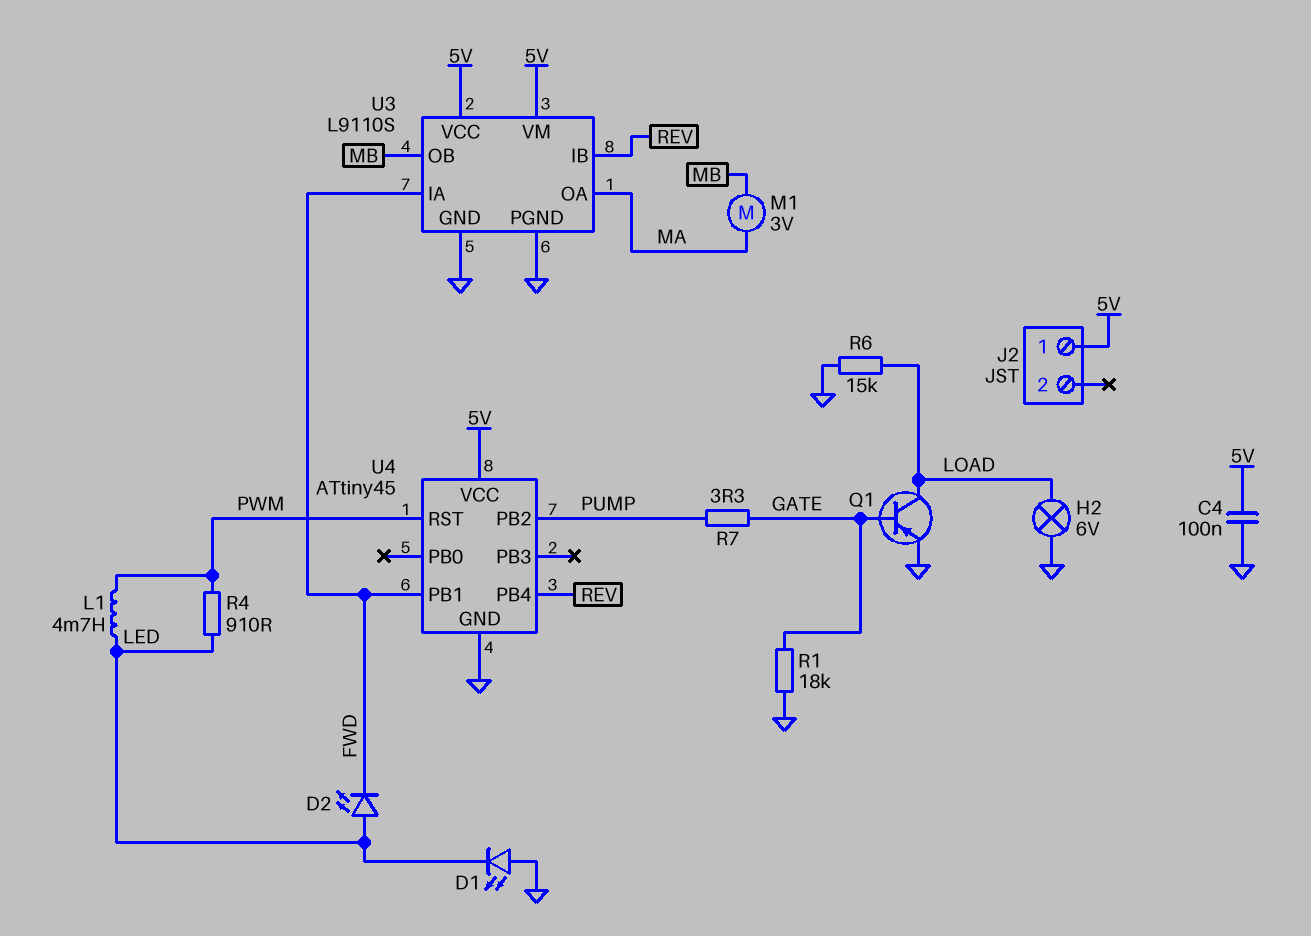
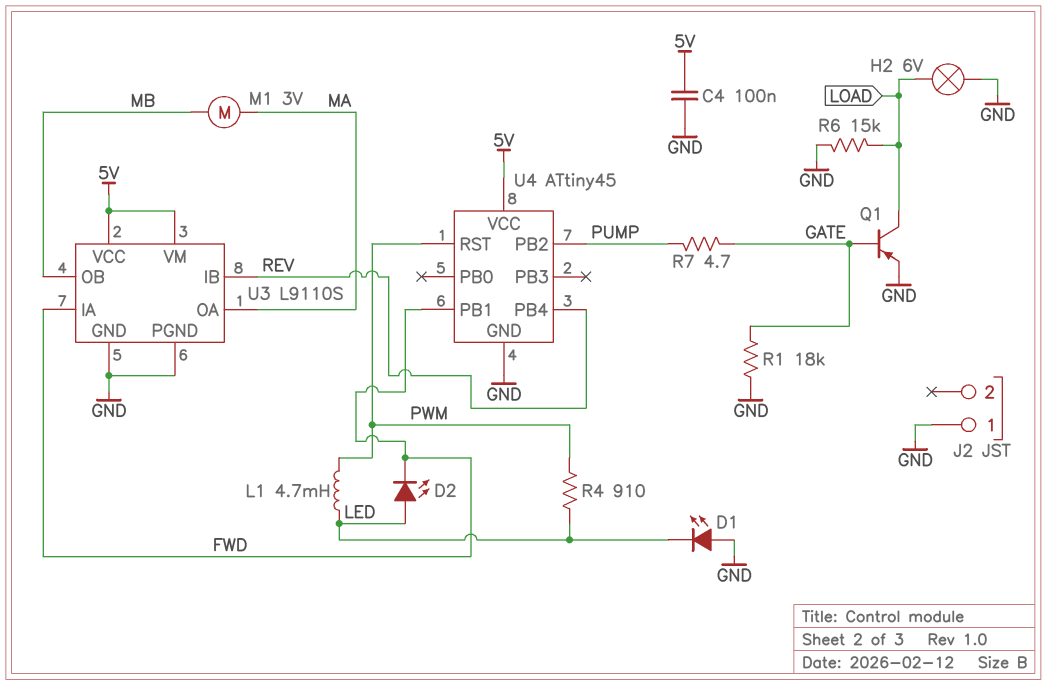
J2 pin 1: 5V -> GND
R7: 3.3 (GATE, PUMP) -> 4.7 (GATE, PUMP)

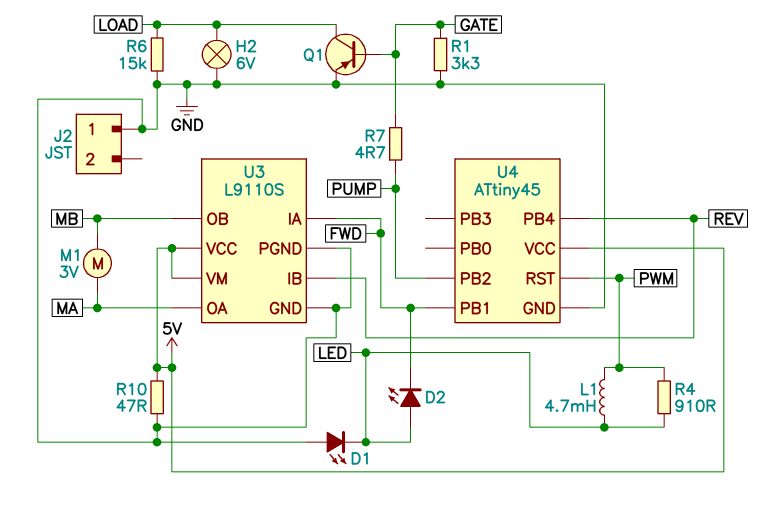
C4: 100nF (5V, GND) -> none
R1: 18k (GATE, GND) -> 3.3k (GATE, GND)
R10: none -> 47 (5V, GND)

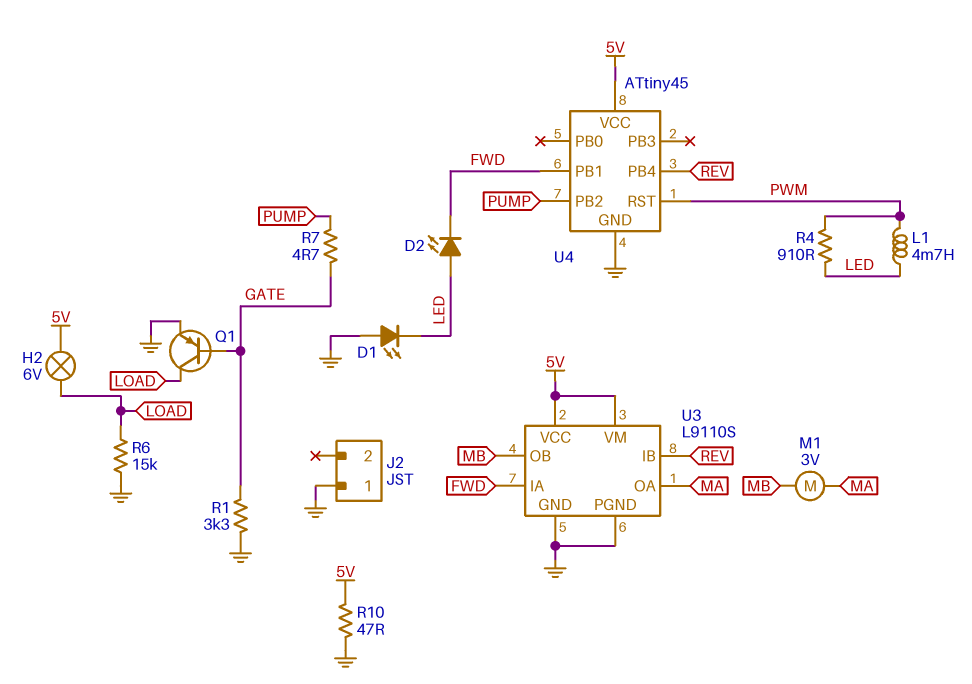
H2: lamp 6V (GND, LOAD) -> lamp 6V (5V, LOAD)

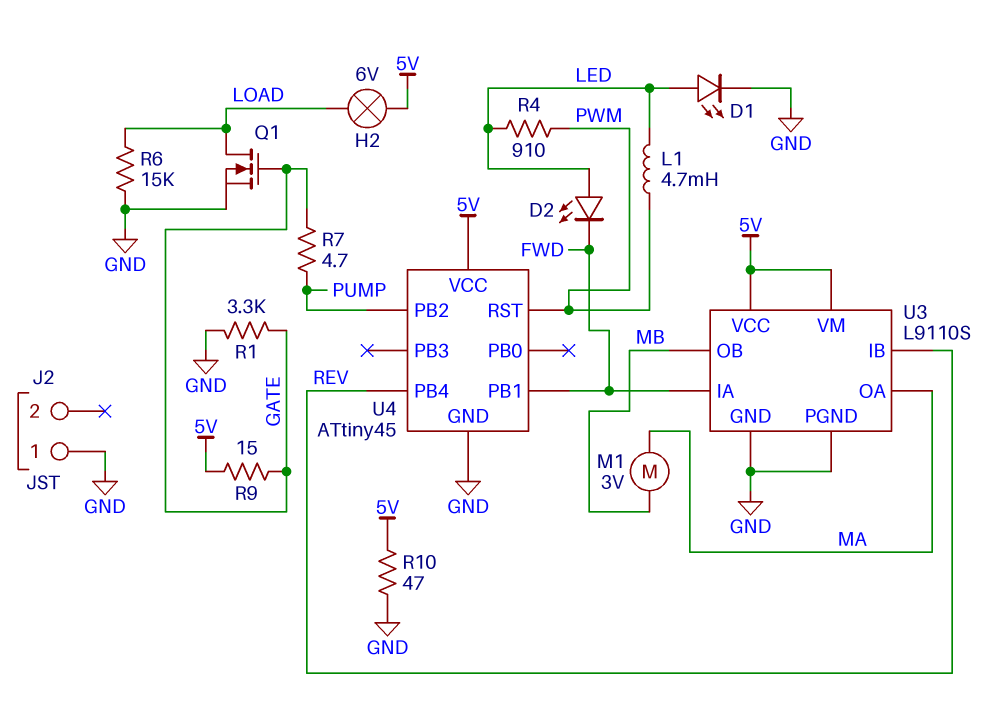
D1: LED (A GND, K LED) -> LED (A LED, K GND)
Q1: PNP (B GATE, C LOAD, E GND) -> NMOS (G GATE, D LOAD, S GND)
R9: none -> 15 (5V, GATE)

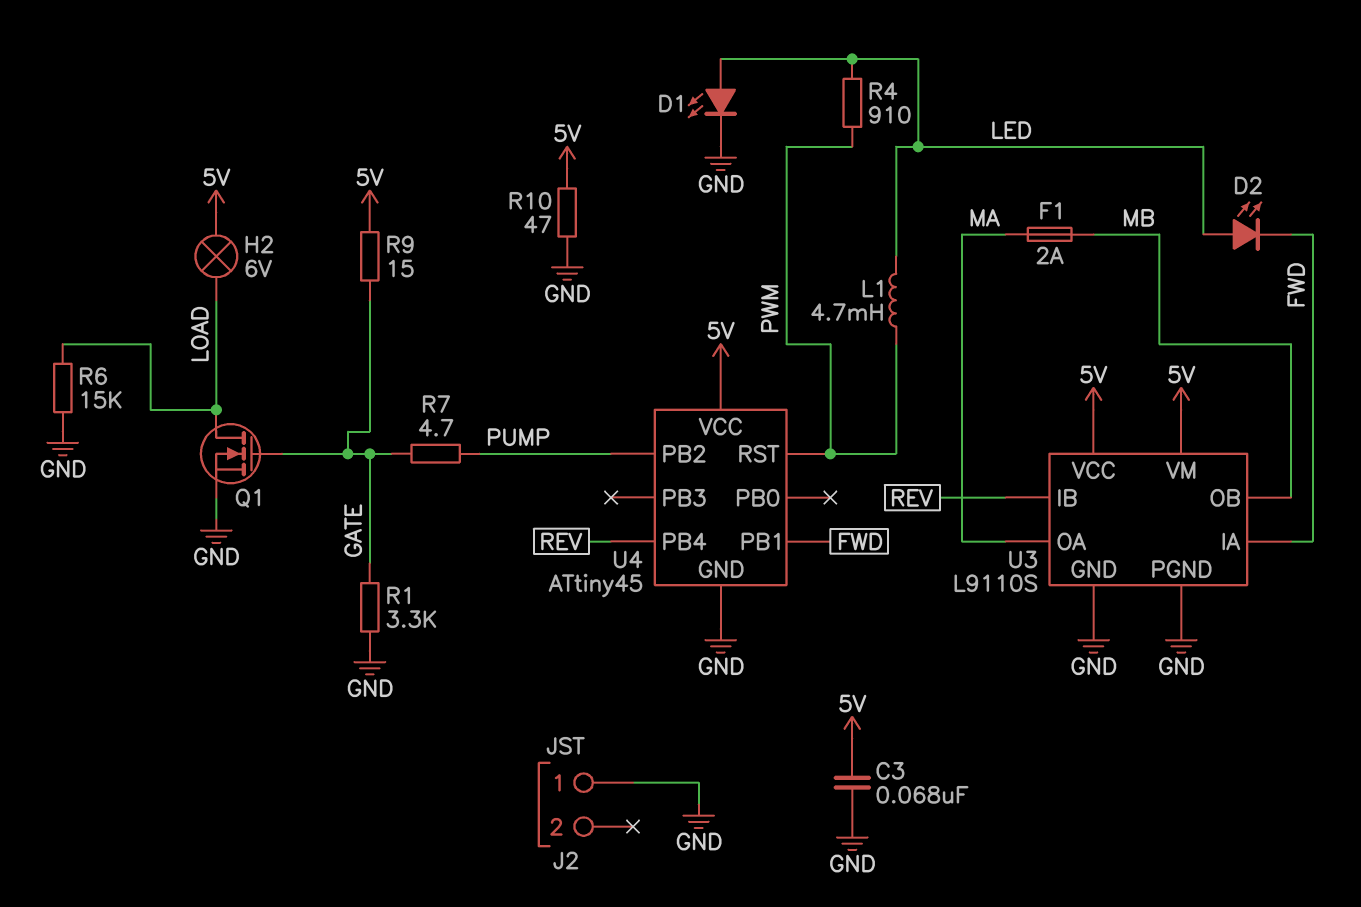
C3: none -> 68nF (5V, GND)
F1: none -> 2A (MA, MB)
M1: motor 3V (MA, MB) -> none

